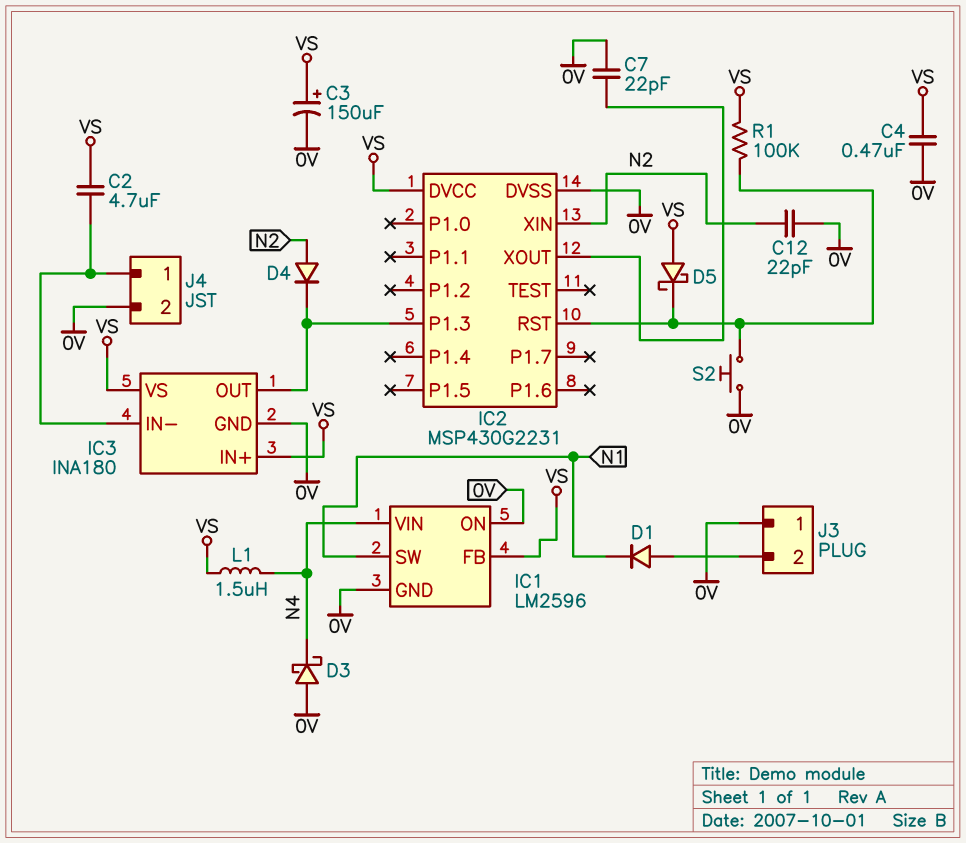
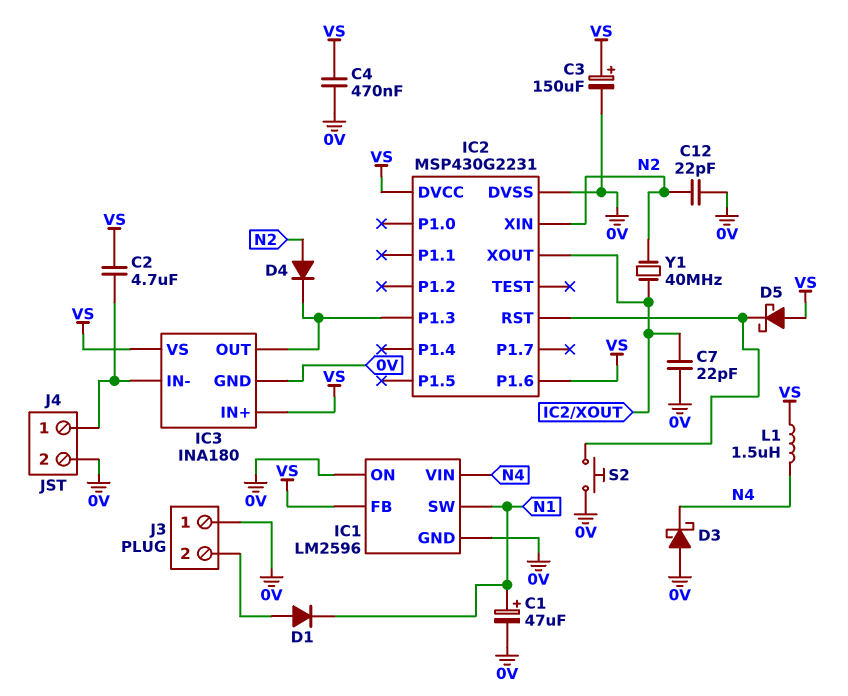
C1: none -> 47uF (plus N1, minus 0V)
IC2 pin P1.6: none -> VS
R1: 100k (IC2/RST, VS) -> none
Y1: none -> 40MHz (IC2/XOUT, N2)

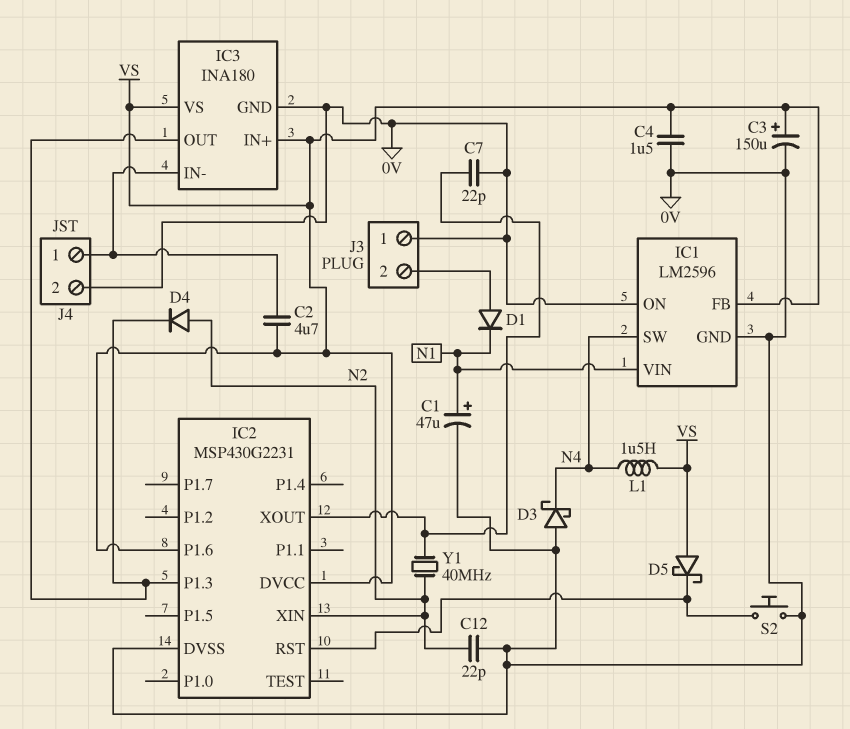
C4: 470nF (0V, VS) -> 1.5uF (0V, VS)
IC1 pin SW: N1 -> N4
IC1 pin VIN: N4 -> N1

